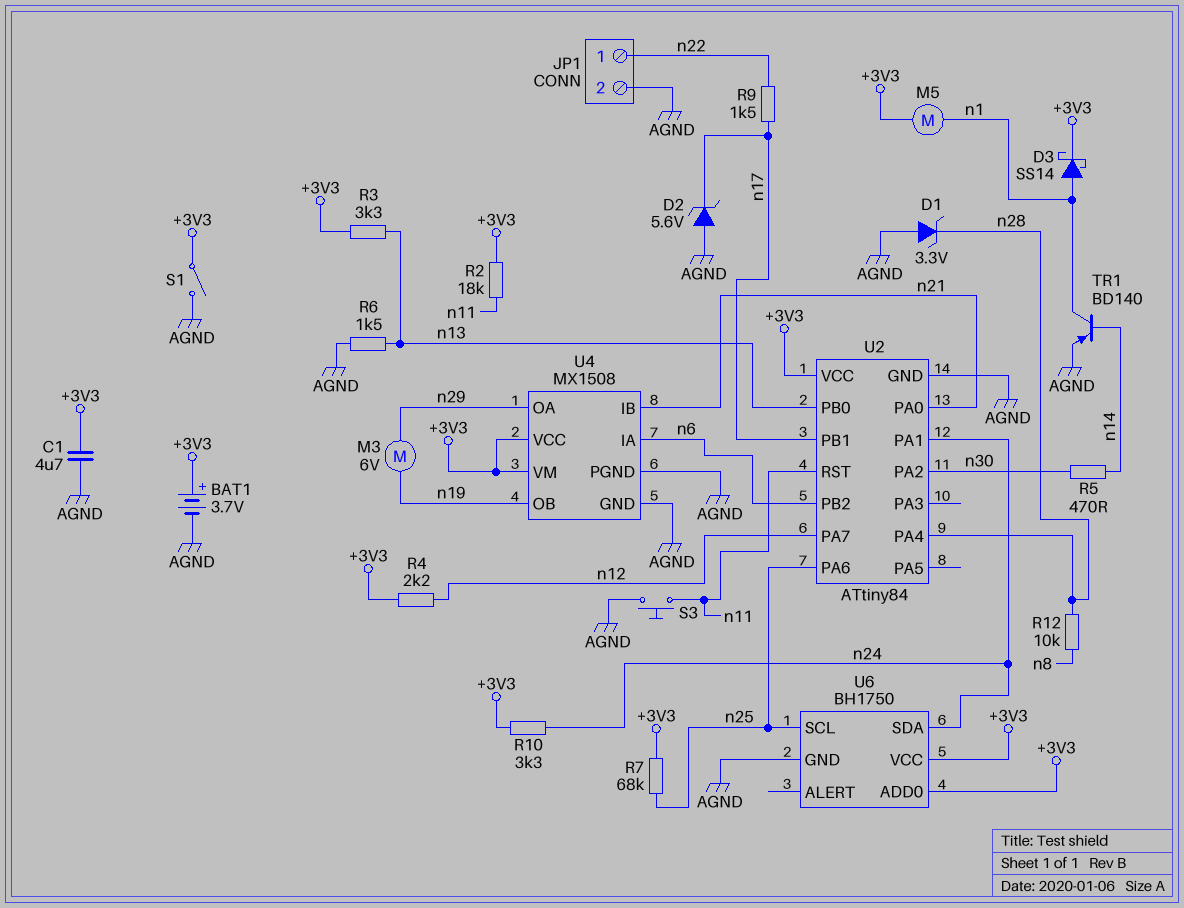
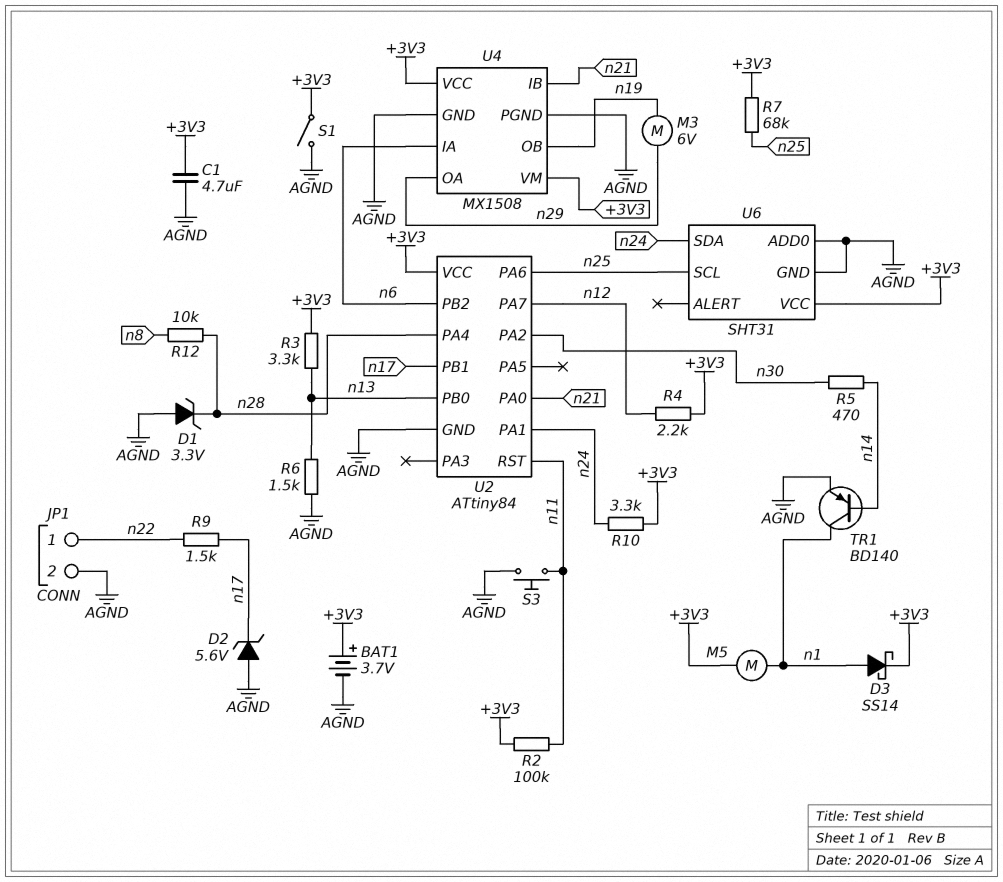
R2: 18k (+3V3, n11) -> 100k (+3V3, n11)
U6: BH1750 -> SHT31
U6 pin ADD0: +3V3 -> AGND

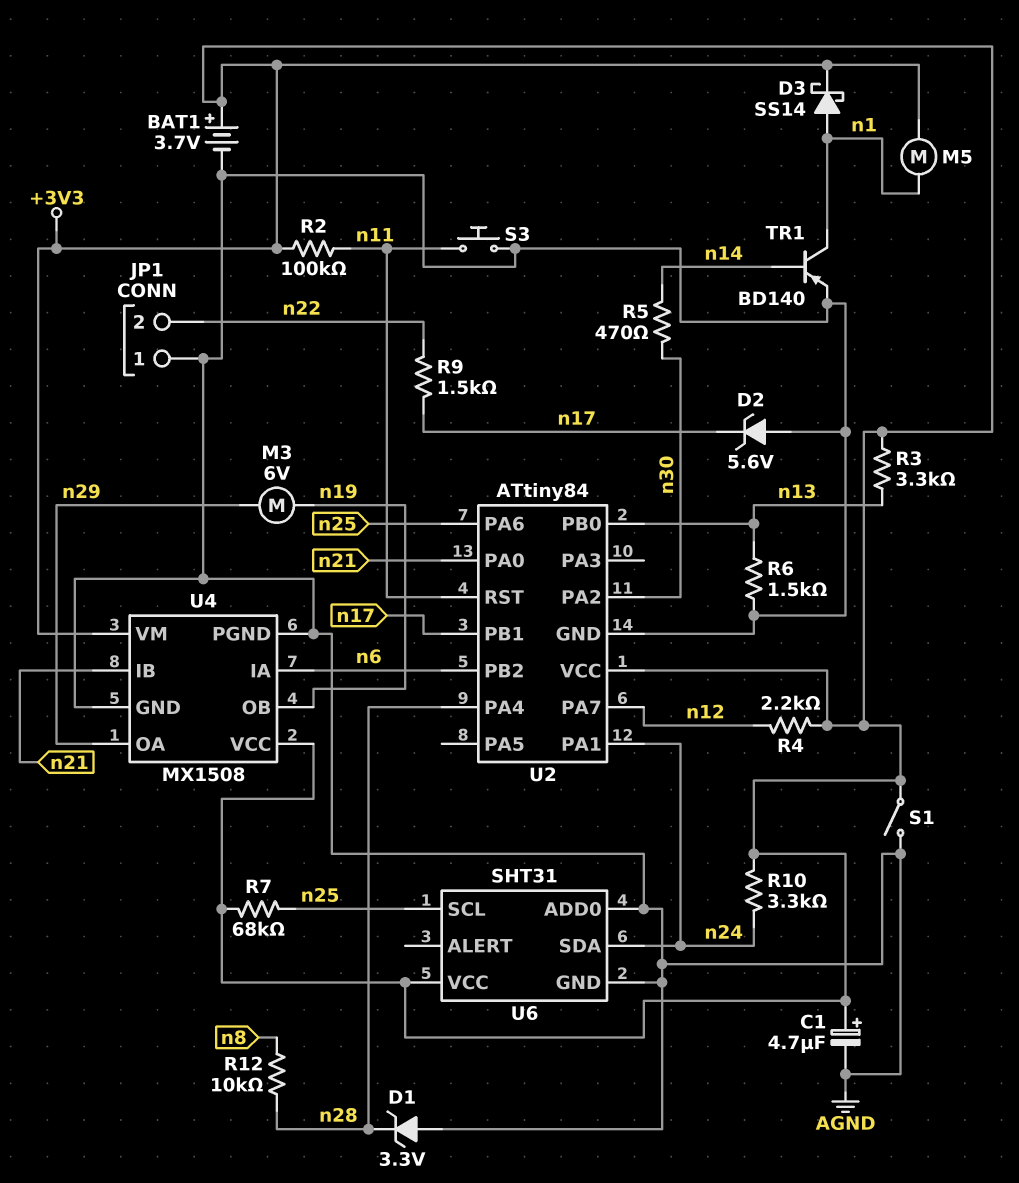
C1: 4.7uF (+3V3, AGND) -> 4.7uF (plus +3V3, minus AGND)
JP1 pin 1: n22 -> AGND
JP1 pin 2: AGND -> n22

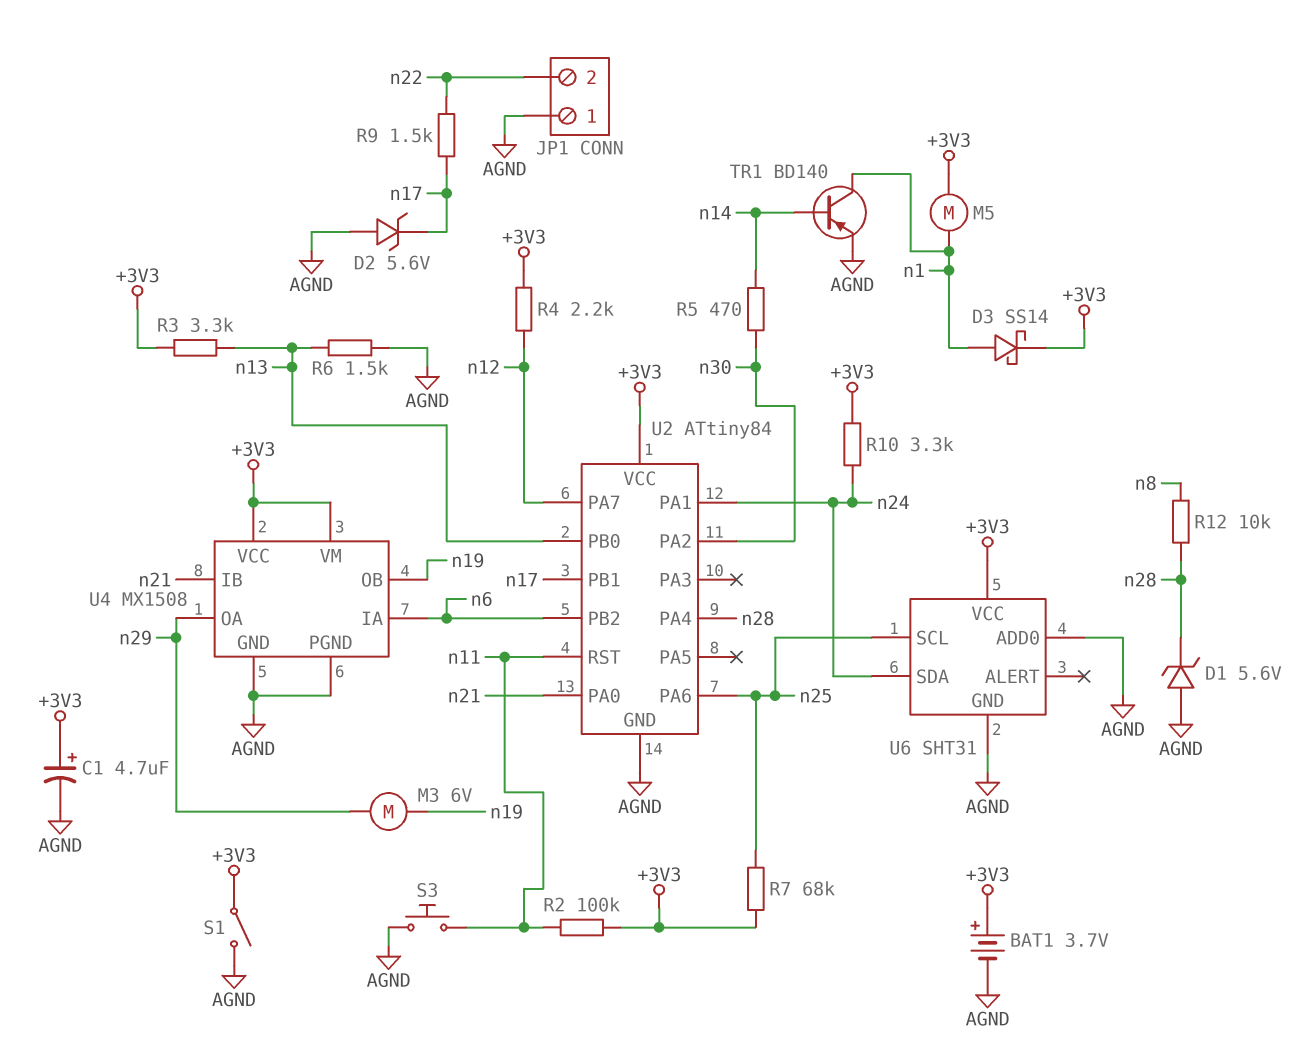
D1: zener 3.3V (A AGND, K n28) -> zener 5.6V (A AGND, K n28)

